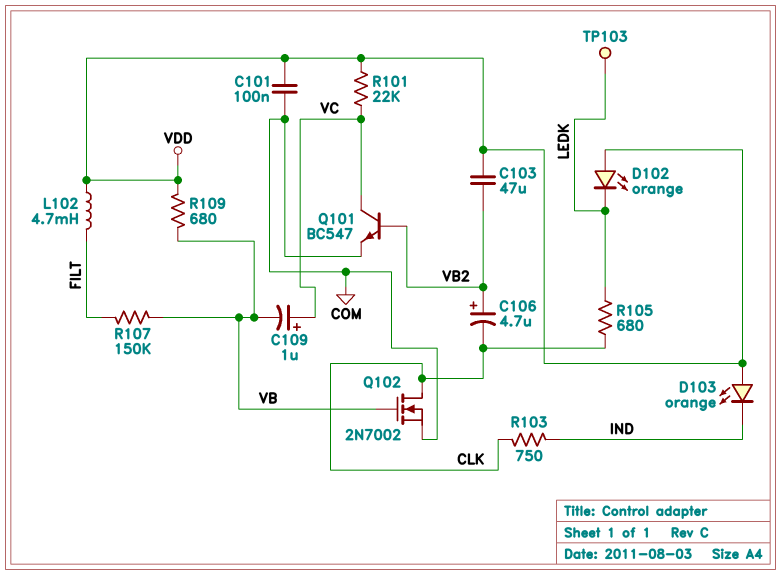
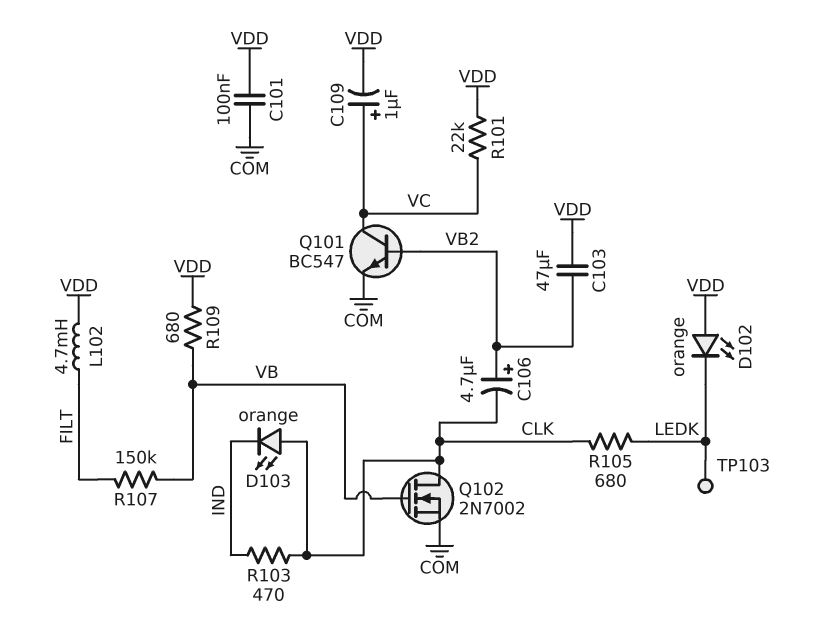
C109: 1uF (plus VC, minus VB) -> 1uF (plus VC, minus VDD)
D103: LED orange (A VDD, K IND) -> LED orange (A CLK, K IND)
R103: 750 (CLK, IND) -> 470 (CLK, IND)

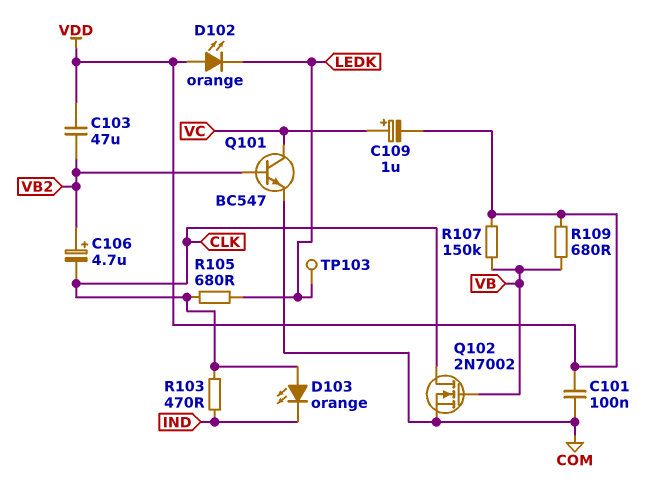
L102: 4.7mH (FILT, VDD) -> none
R101: 22k (VC, VDD) -> none
R107: 150k (FILT, VB) -> 150k (VB, VDD)

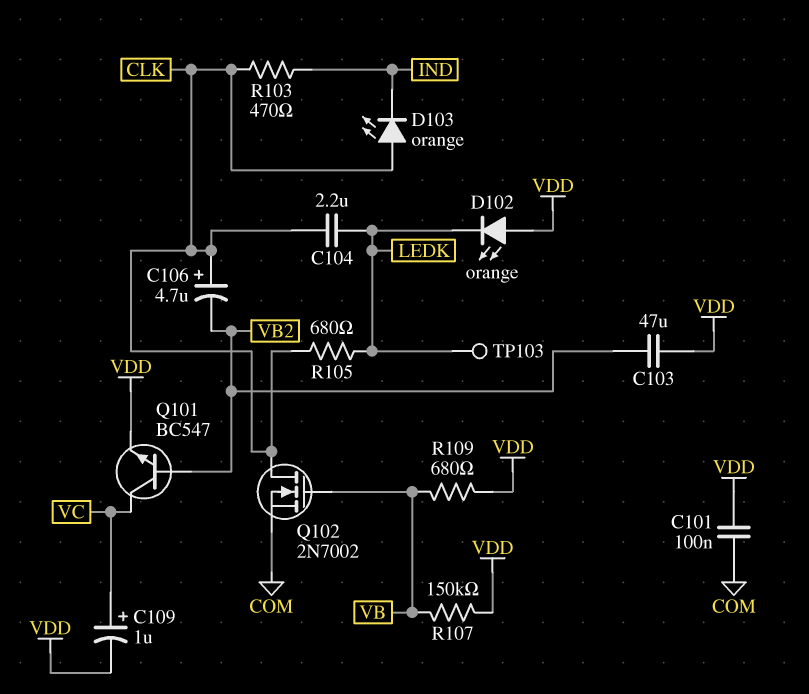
C104: none -> 2.2uF (CLK, LEDK)
C106: 4.7uF (plus VB2, minus CLK) -> 4.7uF (plus CLK, minus VB2)
Q101: NPN BC547 (B VB2, C VC, E COM) -> NPN BC547 (B VB2, C VC, E VDD)

